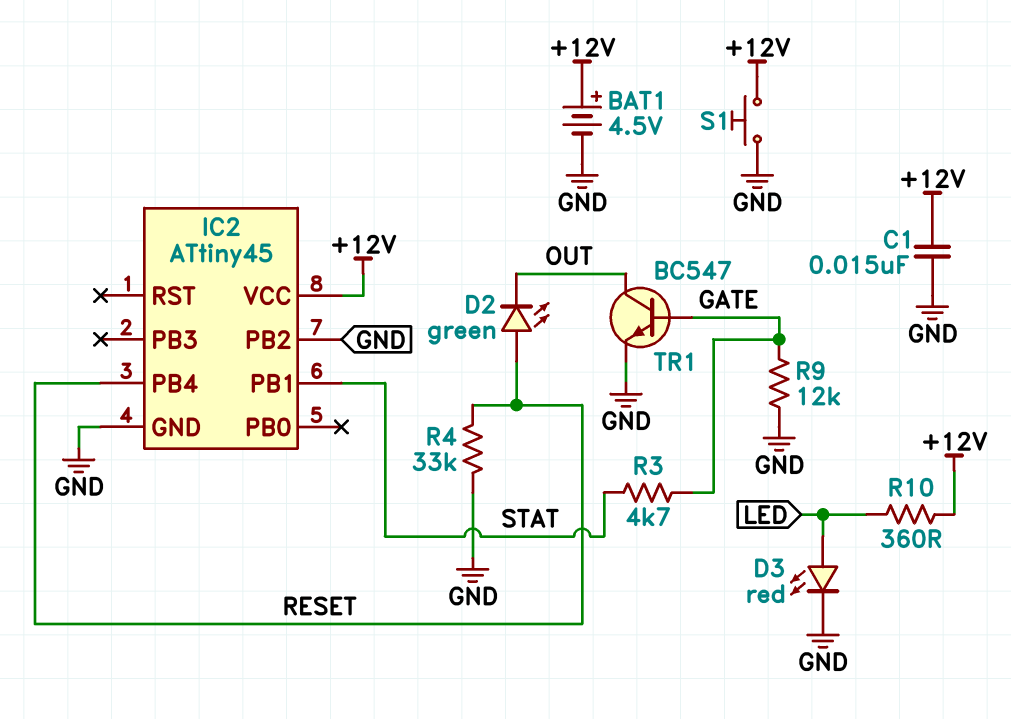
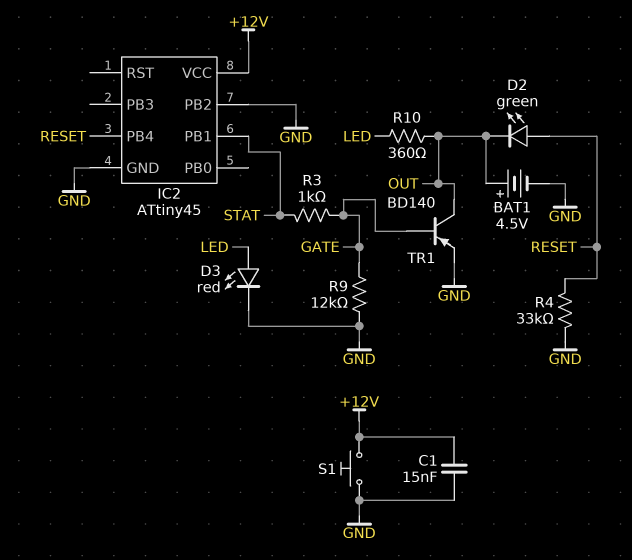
BAT1: 4.5V (plus +12V, minus GND) -> 4.5V (plus OUT, minus GND)
R3: 4.7k (GATE, STAT) -> 1k (GATE, STAT)
R10: 360 (+12V, LED) -> 360 (LED, OUT)
TR1: NPN BC547 (B GATE, C OUT, E GND) -> PNP BD140 (B GATE, C OUT, E GND)

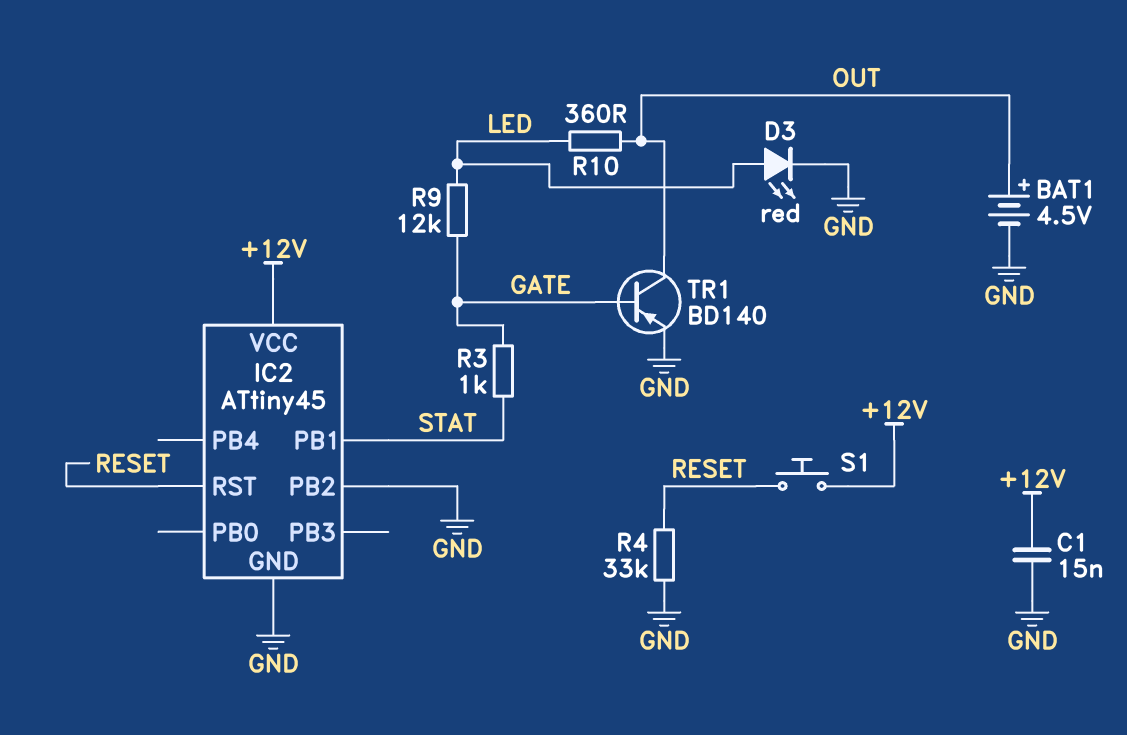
D2: LED green (A RESET, K OUT) -> none
IC2 pin PB4: RESET -> none
IC2 pin RST: none -> RESET
R9: 12k (GATE, GND) -> 12k (GATE, LED)
S1: button (+12V, GND) -> button (+12V, RESET)

